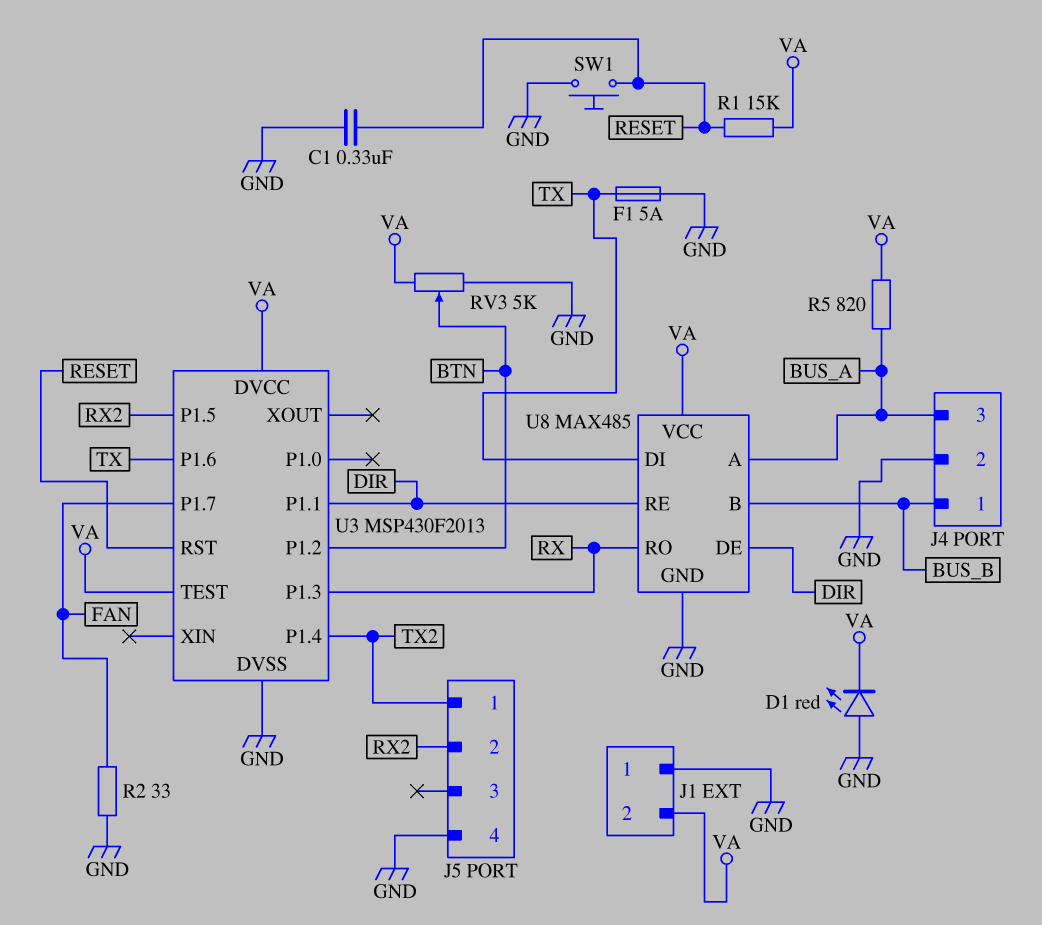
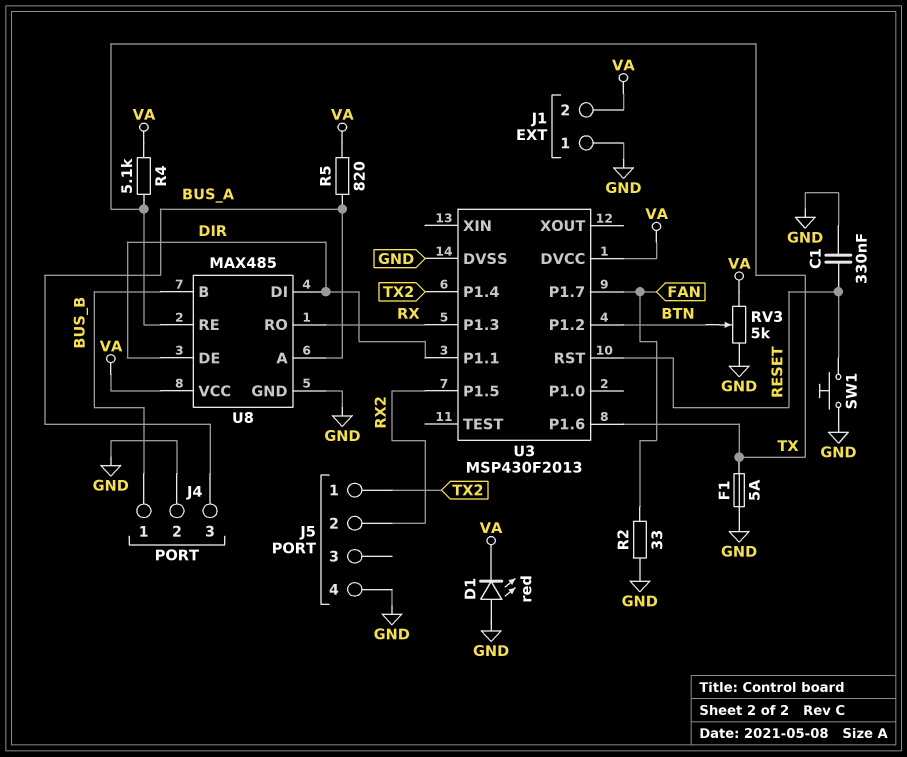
R1: 15k (RESET, VA) -> none
R4: none -> 5.1k (TX, VA)
U3 pin TEST: VA -> none
U8 pin DI: TX -> DIR
U8 pin RE: DIR -> TX

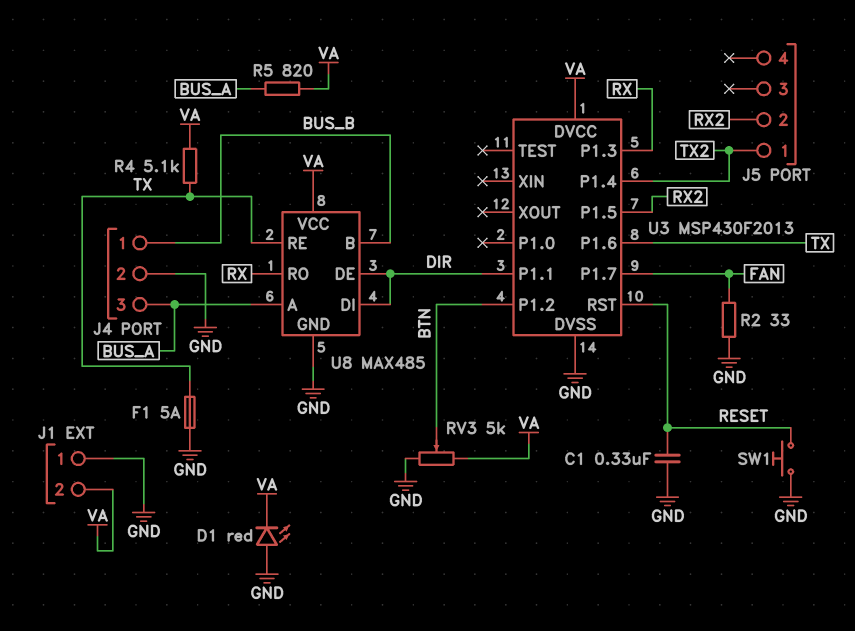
J5 pin 4: GND -> none

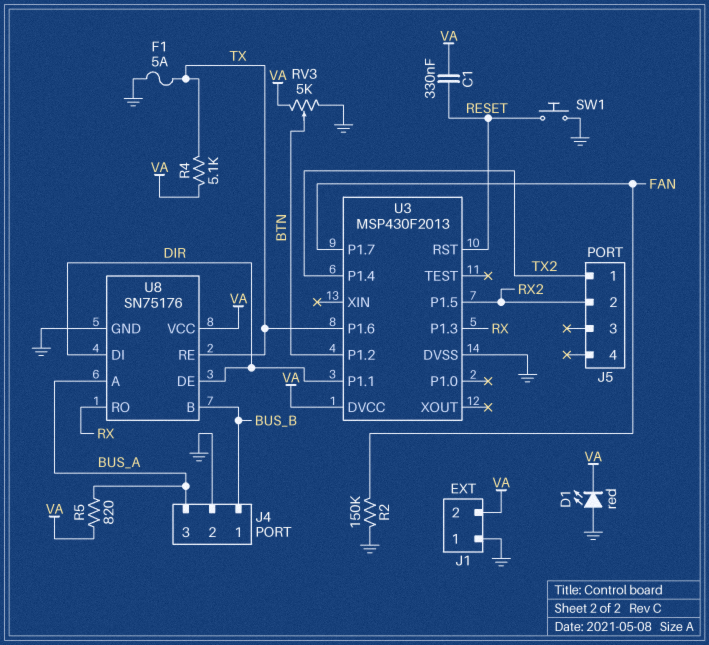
C1: 330nF (GND, RESET) -> 330nF (RESET, VA)
R2: 33 (FAN, GND) -> 150k (FAN, GND)
U8: MAX485 -> SN75176

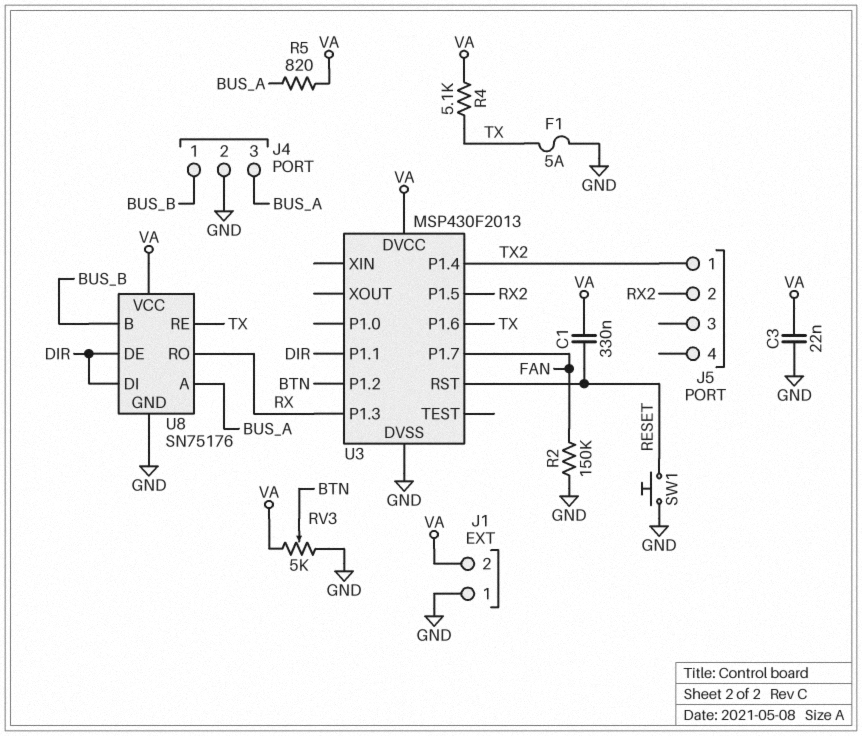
C3: none -> 22nF (GND, VA)
D1: LED red (A GND, K VA) -> none

